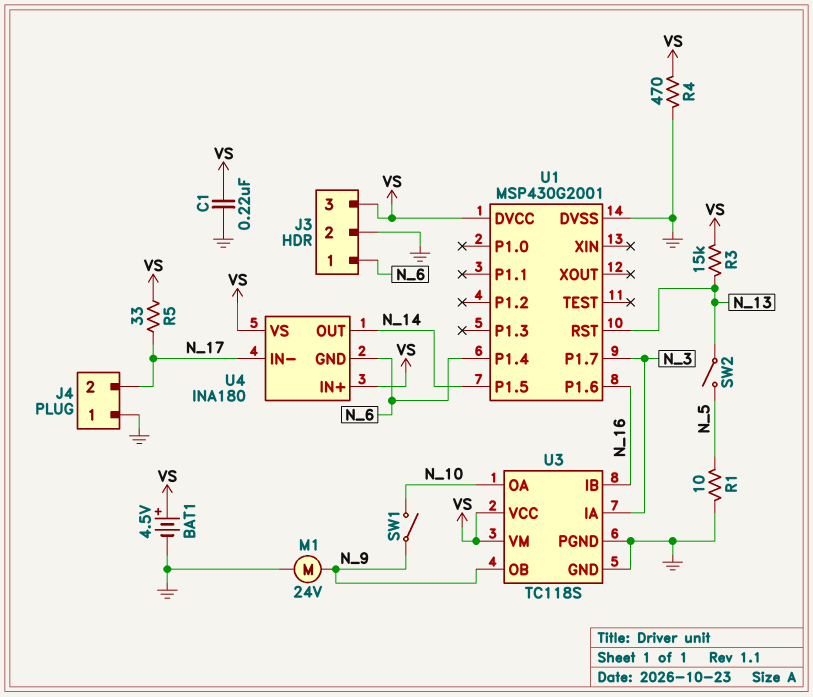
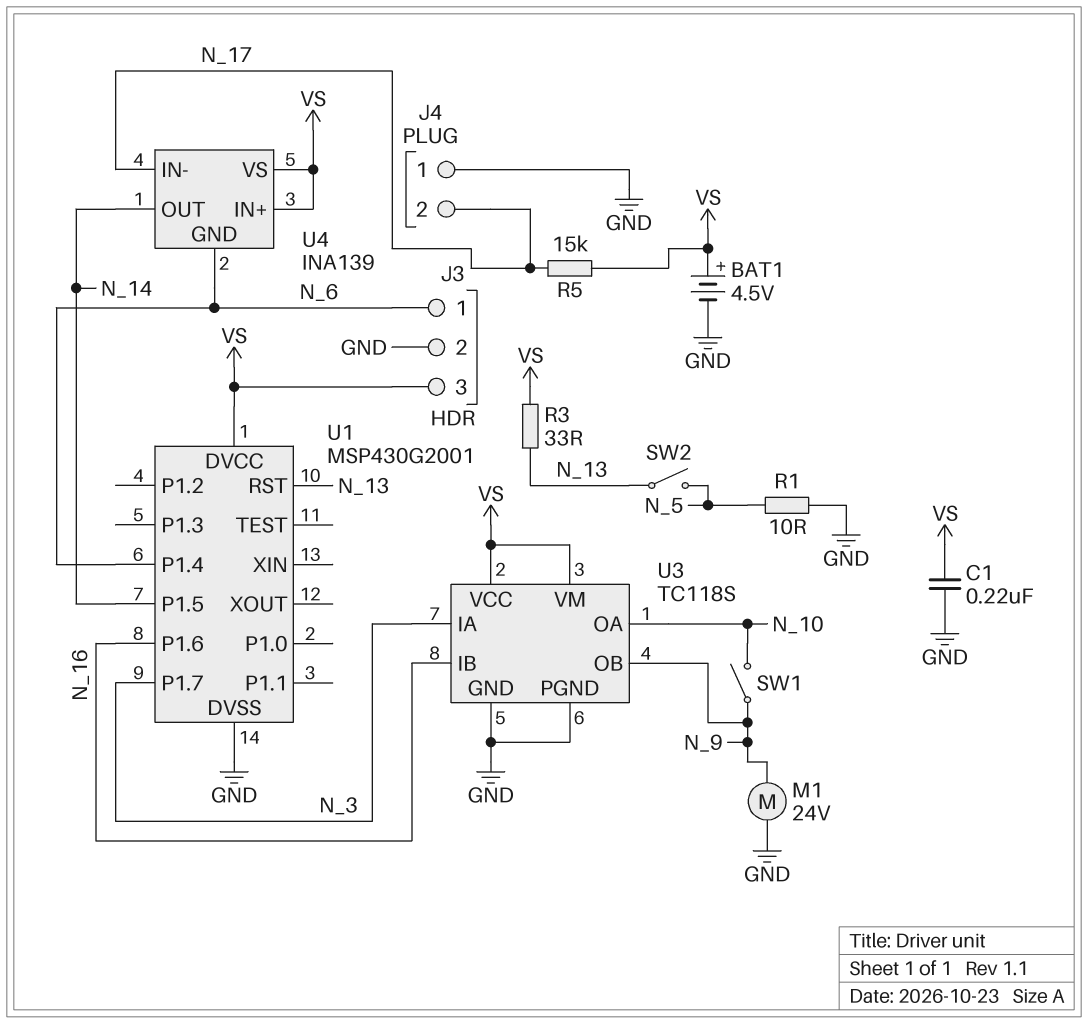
R3: 15k (N_13, VS) -> 33 (N_13, VS)
R4: 470 (GND, VS) -> none
R5: 33 (N_17, VS) -> 15k (N_17, VS)
U4: INA180 -> INA139

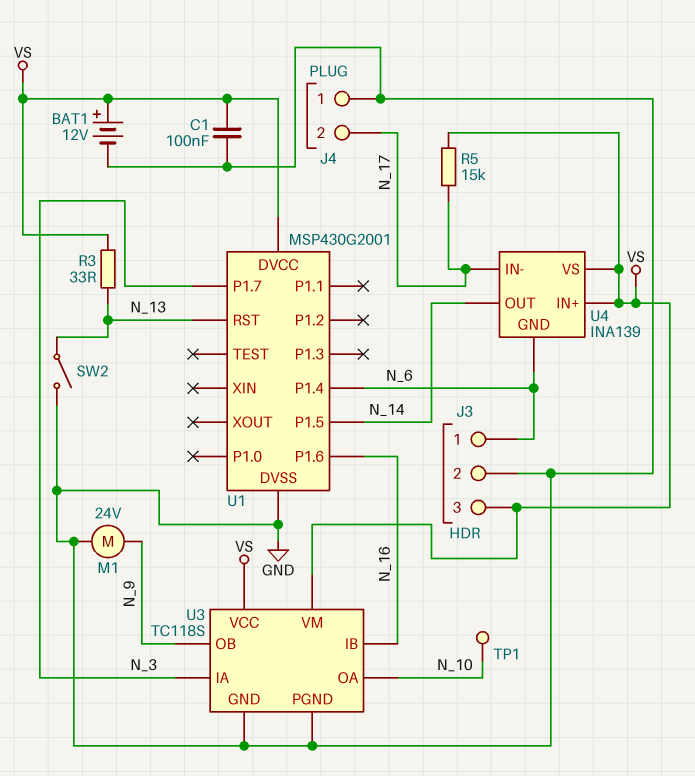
BAT1: 4.5V (plus VS, minus GND) -> 12V (plus VS, minus GND)
C1: 220nF (GND, VS) -> 100nF (GND, VS)
R1: 10 (GND, N_5) -> none
SW1: switch (N_9, N_10) -> none
SW2: switch (N_5, N_13) -> switch (GND, N_13)
TP1: none -> test point (N_10)

